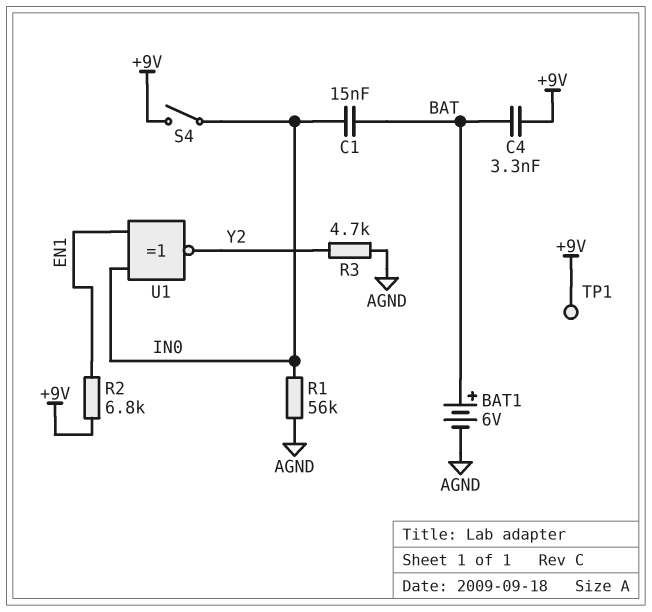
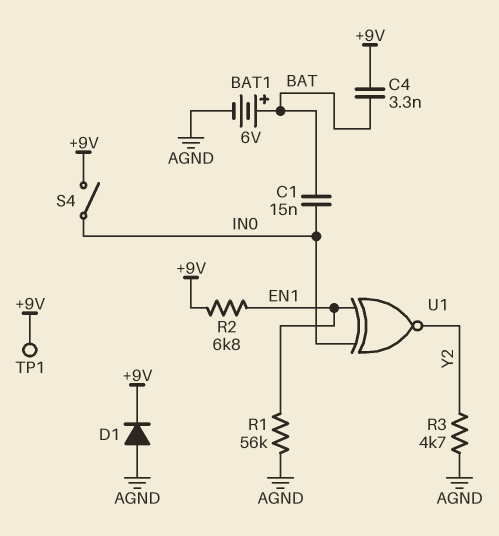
D1: none -> diode (A AGND, K +9V)
R1: 56k (AGND, IN0) -> 56k (AGND, EN1)

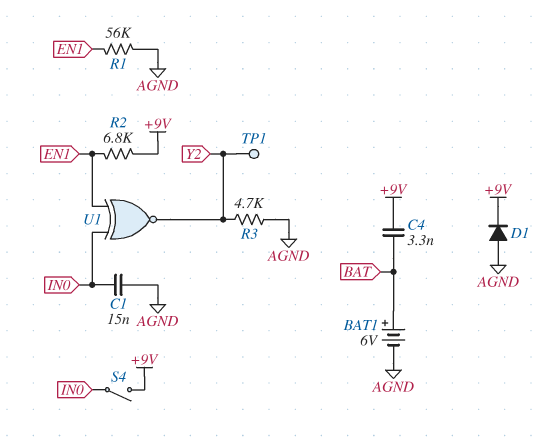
C1: 15nF (BAT, IN0) -> 15nF (AGND, IN0)
TP1: test point (+9V) -> test point (Y2)

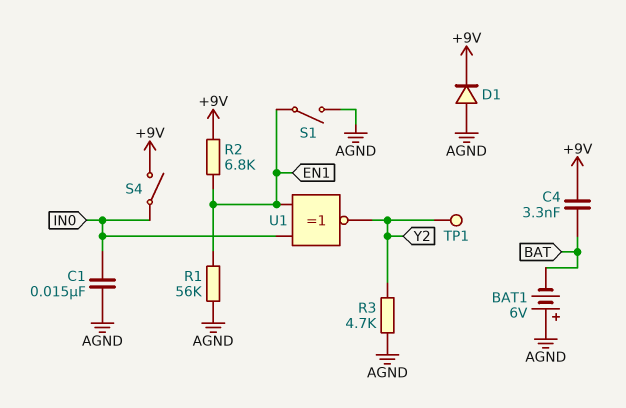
BAT1: 6V (plus BAT, minus AGND) -> 6V (plus AGND, minus BAT)
S1: none -> switch (AGND, EN1)

